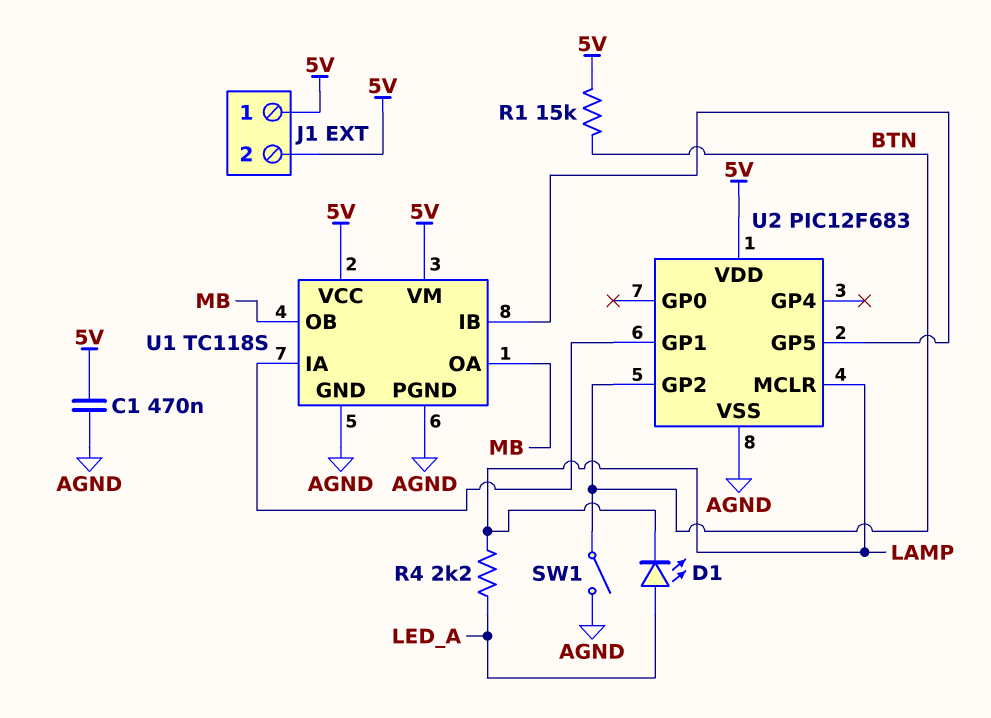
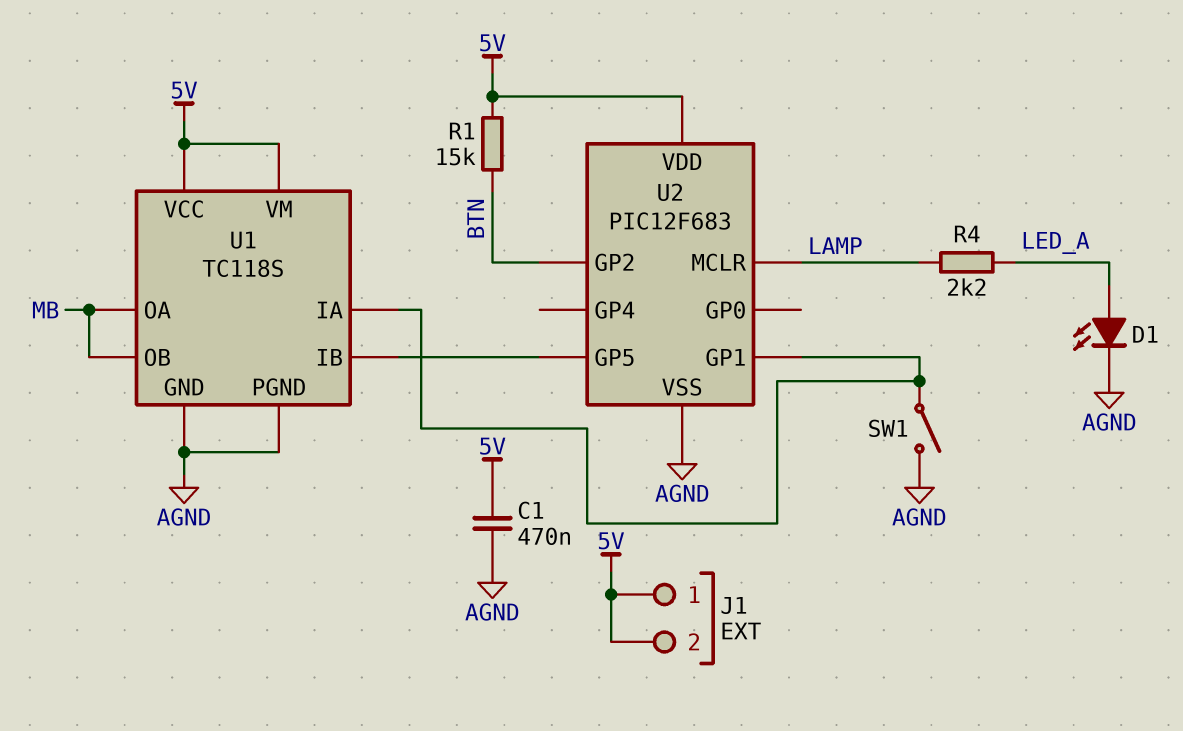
D1: LED (A LED_A, K LAMP) -> LED (A LED_A, K AGND)
SW1: switch (AGND, BTN) -> switch (AGND, U1/IA)

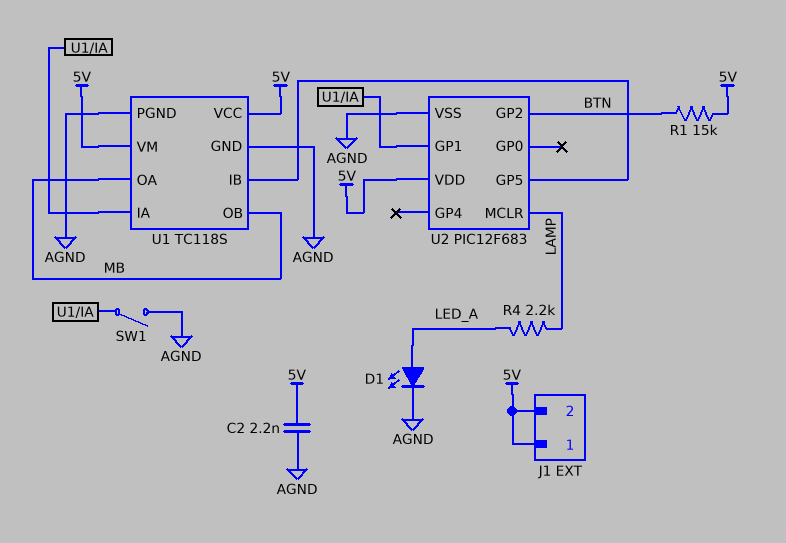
C1: 470nF (5V, AGND) -> none
C2: none -> 2.2nF (5V, AGND)

